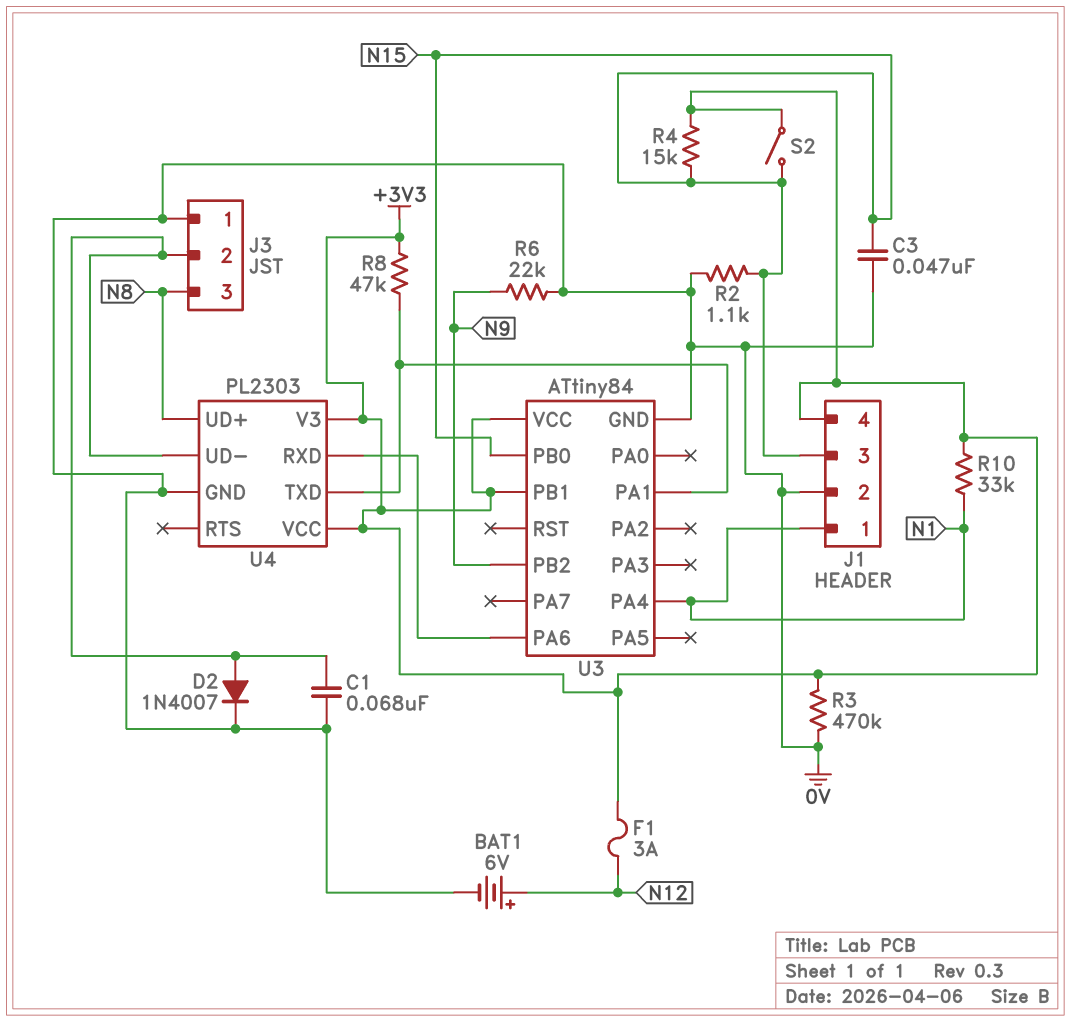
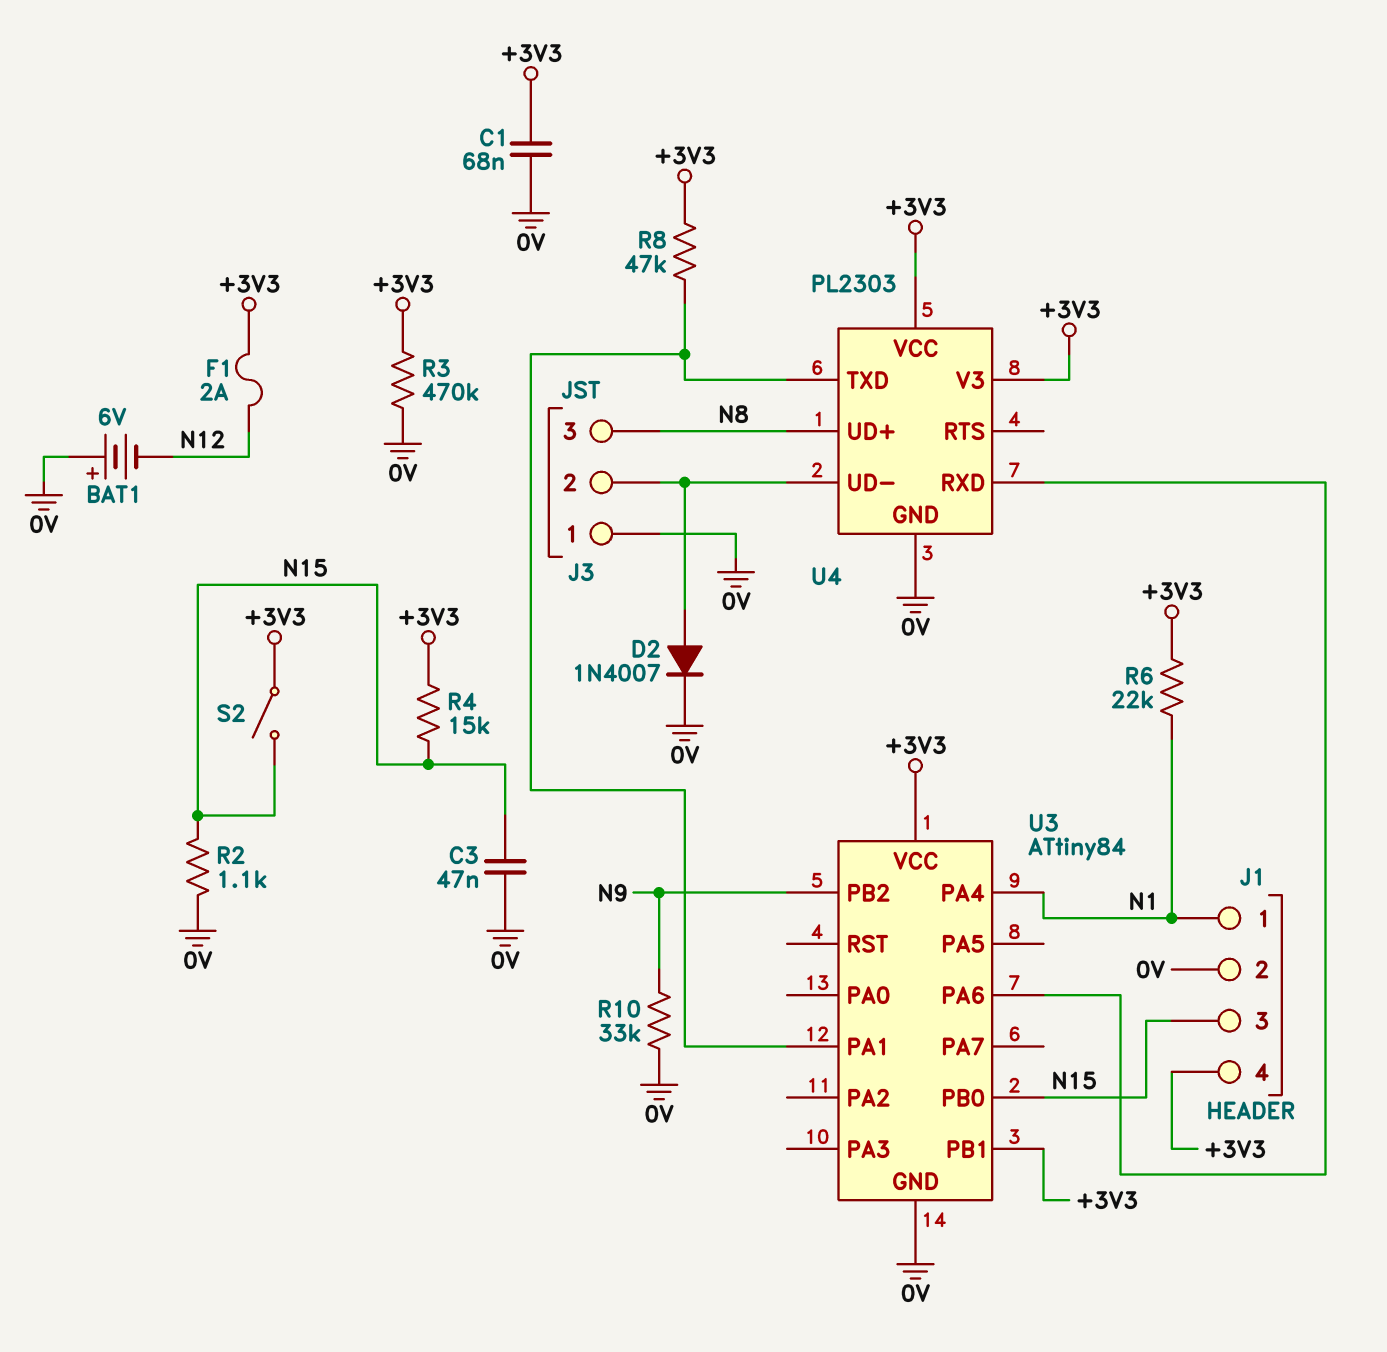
BAT1: 6V (plus N12, minus 0V) -> 6V (plus 0V, minus N12)
C1: 68nF (0V, J3/2) -> 68nF (+3V3, 0V)
F1: 3A (+3V3, N12) -> 2A (+3V3, N12)
R6: 22k (0V, N9) -> 22k (+3V3, N1)
R10: 33k (+3V3, N1) -> 33k (0V, N9)

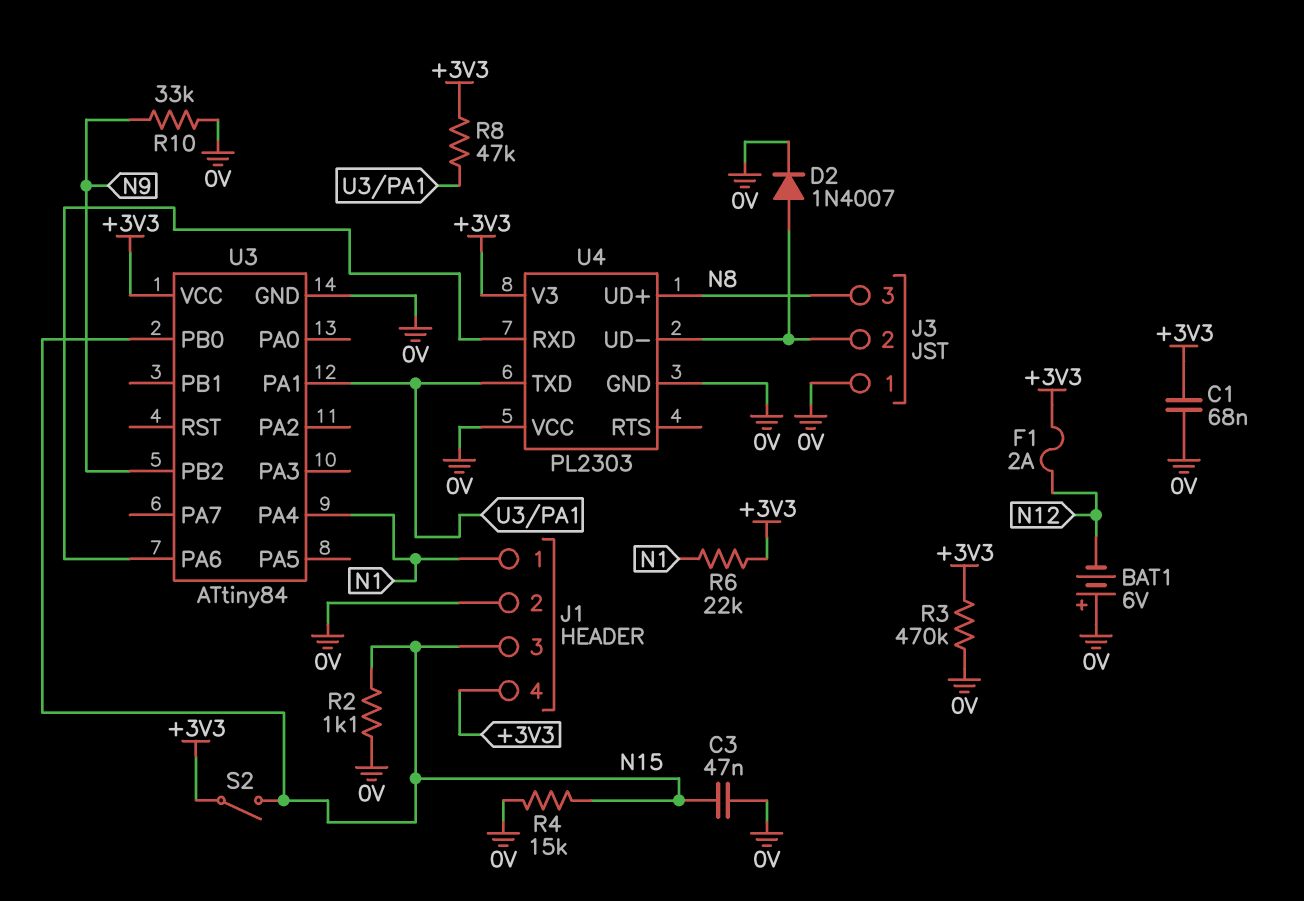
R4: 15k (+3V3, N15) -> 15k (0V, N15)
U3 pin PB1: +3V3 -> none
U4 pin VCC: +3V3 -> 0V

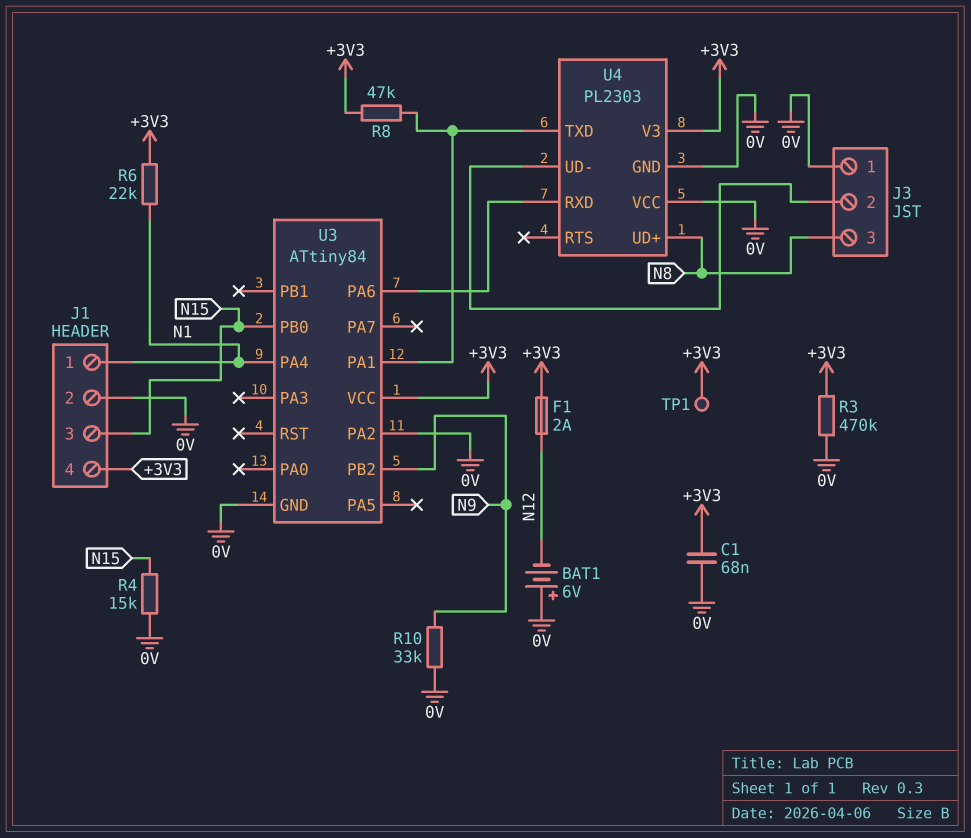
C3: 47nF (0V, N15) -> none
D2: diode 1N4007 (A J3/2, K 0V) -> none
R2: 1.1k (0V, N15) -> none
S2: switch (+3V3, N15) -> none
TP1: none -> test point (+3V3)
U3 pin PA2: none -> 0V

